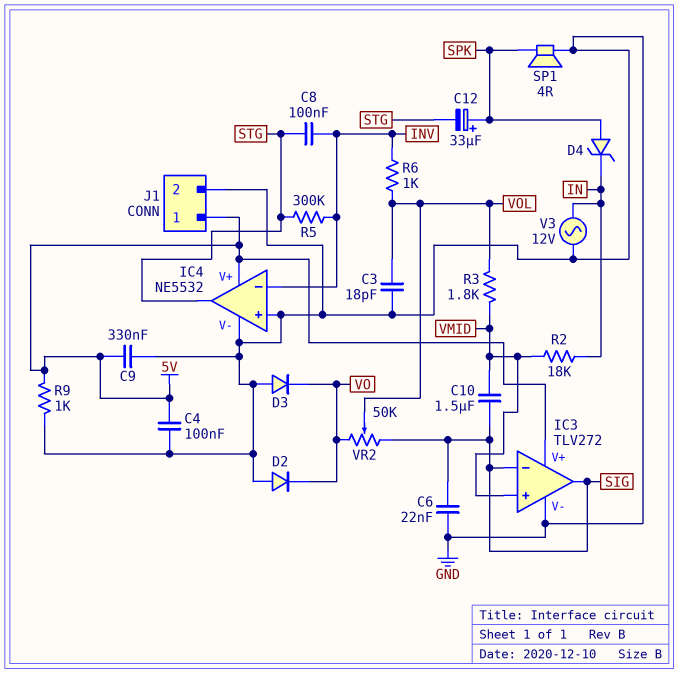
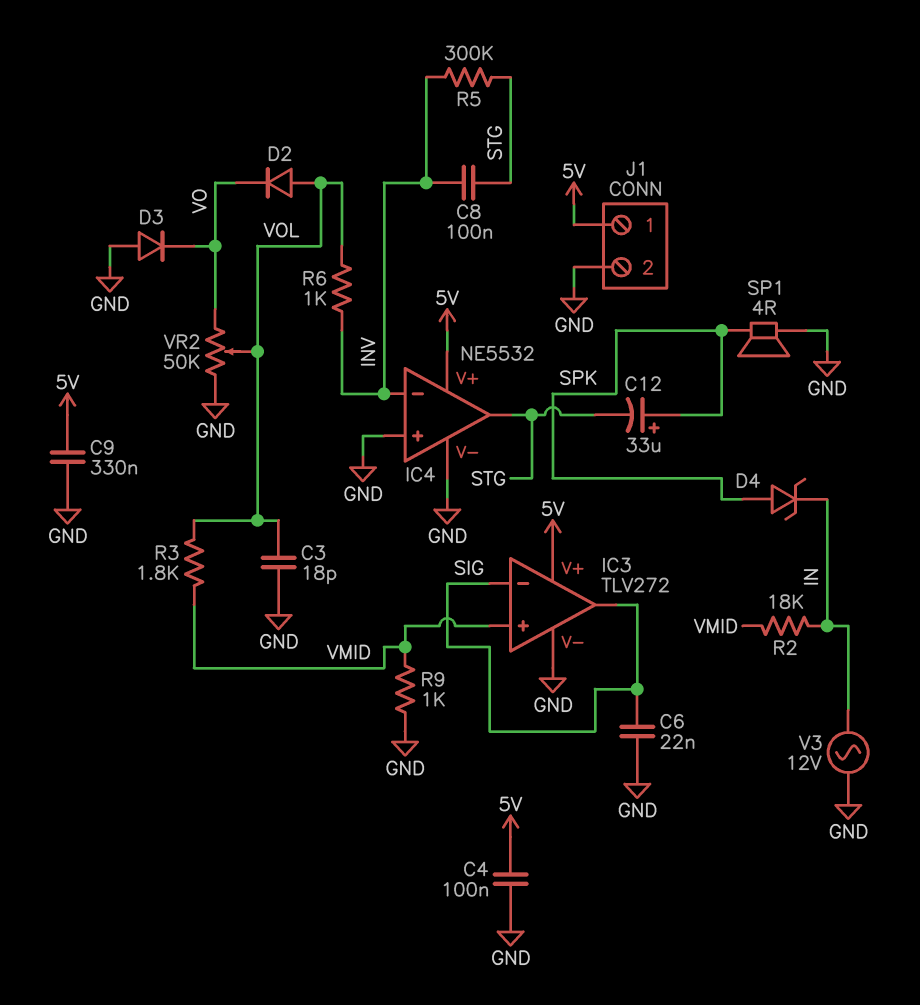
C10: 1.5uF (SIG, VMID) -> none
D2: diode (A GND, K VO) -> diode (A VOL, K VO)
R9: 1k (5V, GND) -> 1k (GND, VMID)
VR2: 50k (SIG, VO, wiper VOL) -> 50k (GND, VO, wiper VOL)

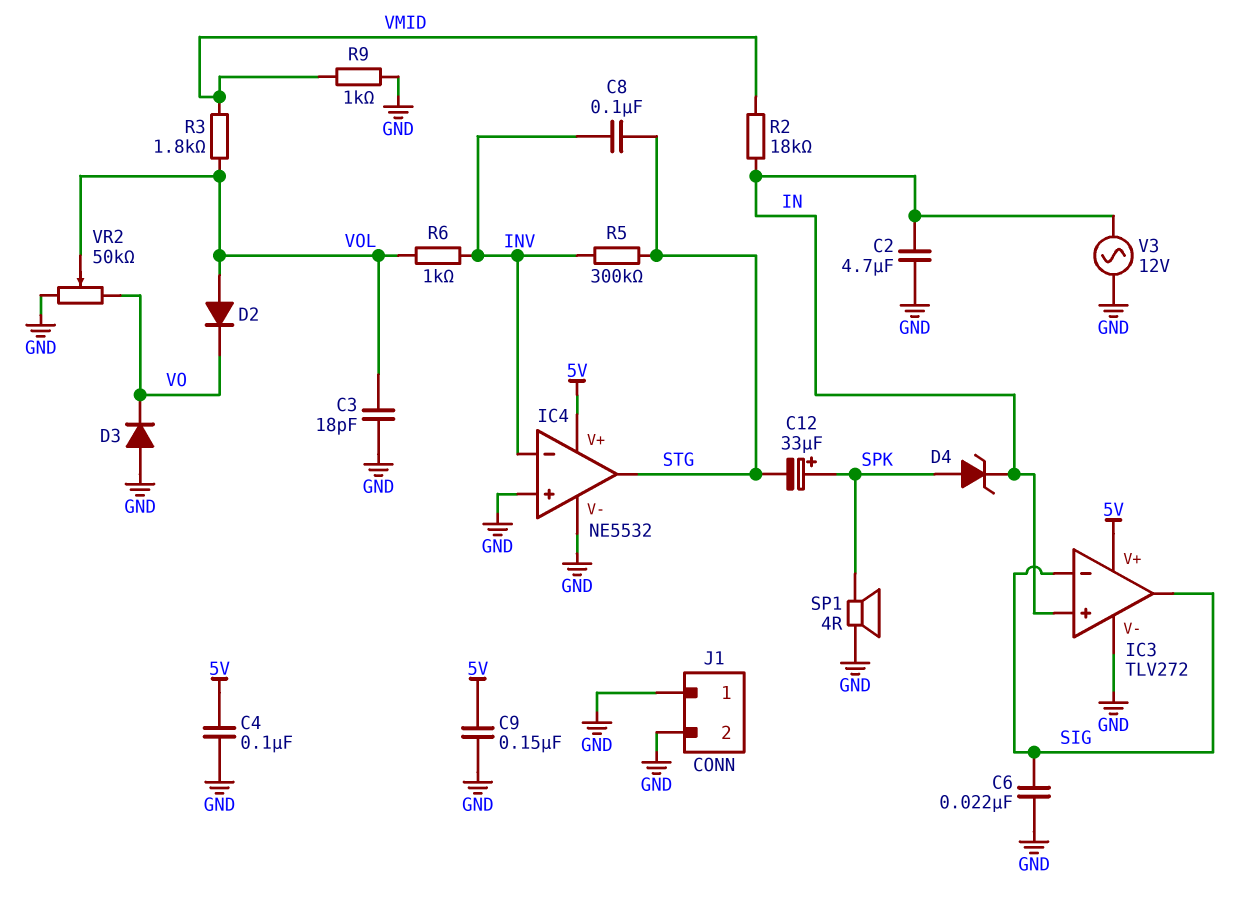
C2: none -> 4.7uF (GND, IN)
C9: 330nF (5V, GND) -> 150nF (5V, GND)
IC3 pin in+: VMID -> IN
J1 pin 1: 5V -> GND

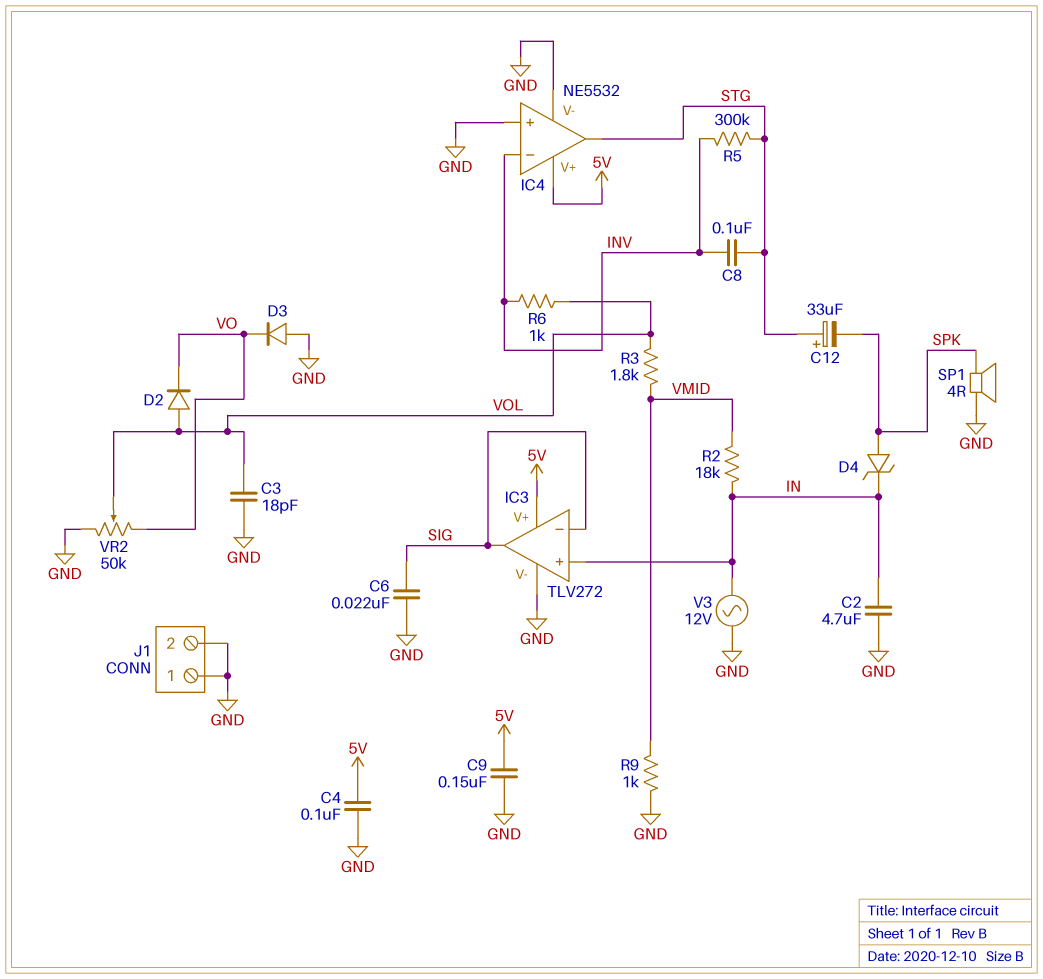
C12: 33uF (plus SPK, minus STG) -> 33uF (plus STG, minus SPK)

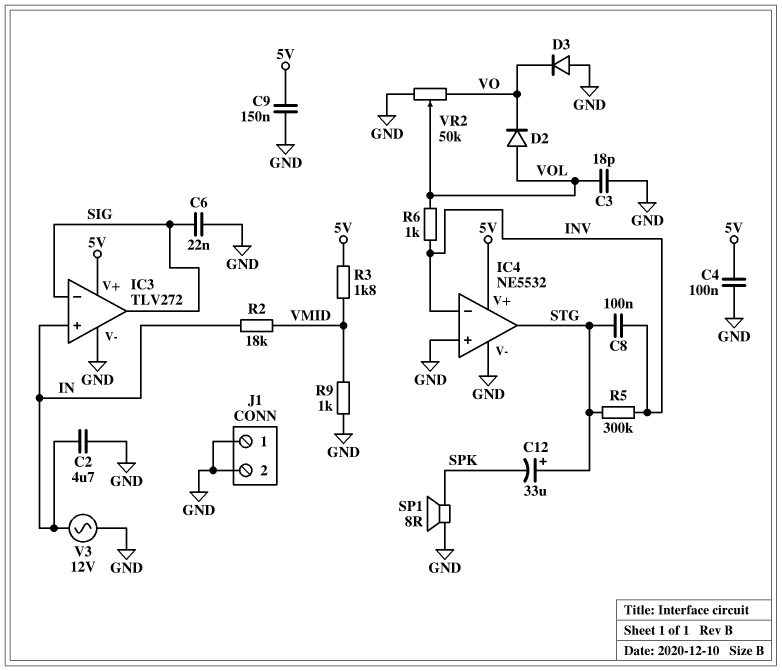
D4: zener (A SPK, K IN) -> none
R3: 1.8k (VMID, VOL) -> 1.8k (5V, VMID)
SP1: speaker 4R (GND, SPK) -> speaker 8R (GND, SPK)

